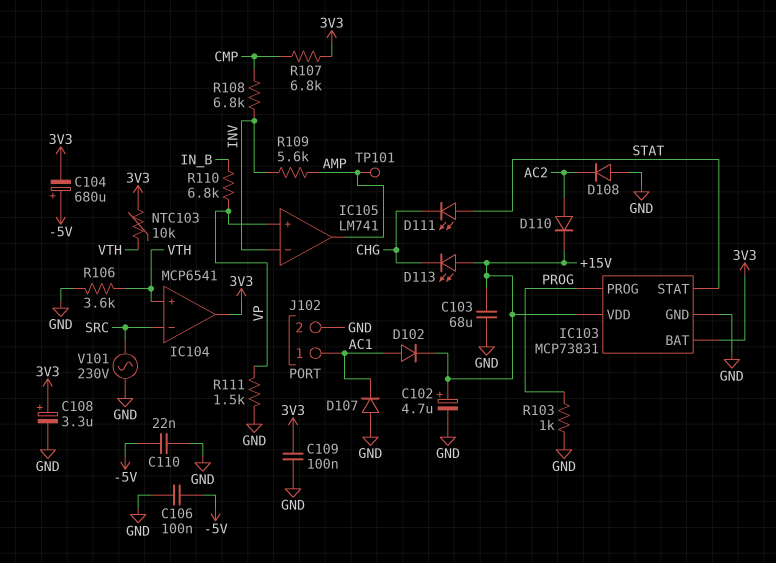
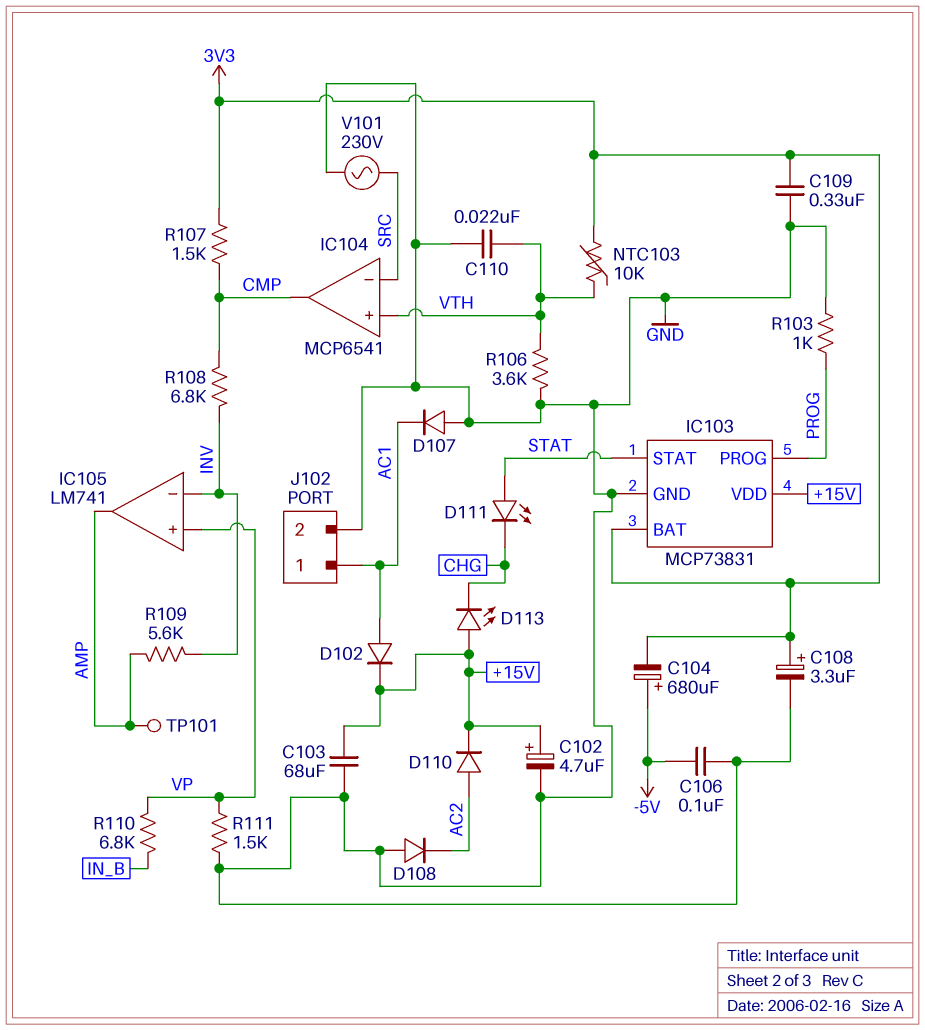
C109: 100nF (3V3, GND) -> 330nF (3V3, GND)
C110: 22nF (-5V, GND) -> 22nF (GND, VTH)
IC104 pin out: 3V3 -> CMP
R107: 6.8k (3V3, CMP) -> 1.5k (3V3, CMP)

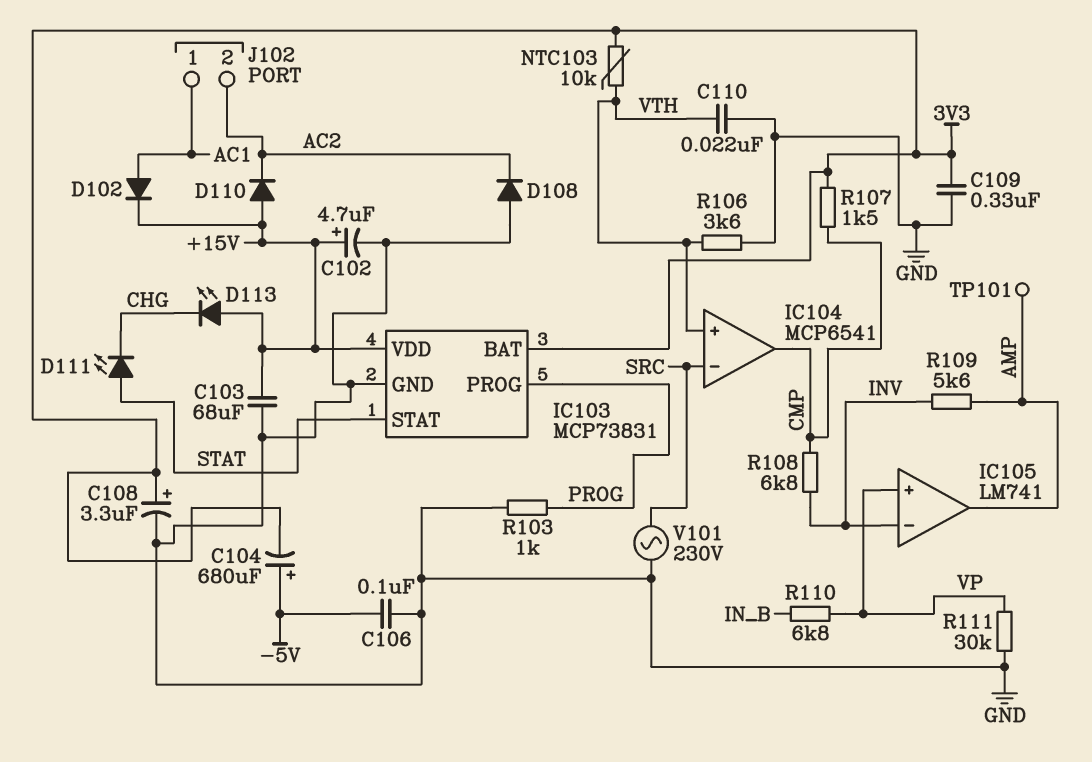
D107: diode (A GND, K AC1) -> none
D110: diode (A AC2, K +15V) -> diode (A +15V, K AC2)
J102 pin 2: GND -> AC2
R111: 1.5k (GND, VP) -> 30k (GND, VP)

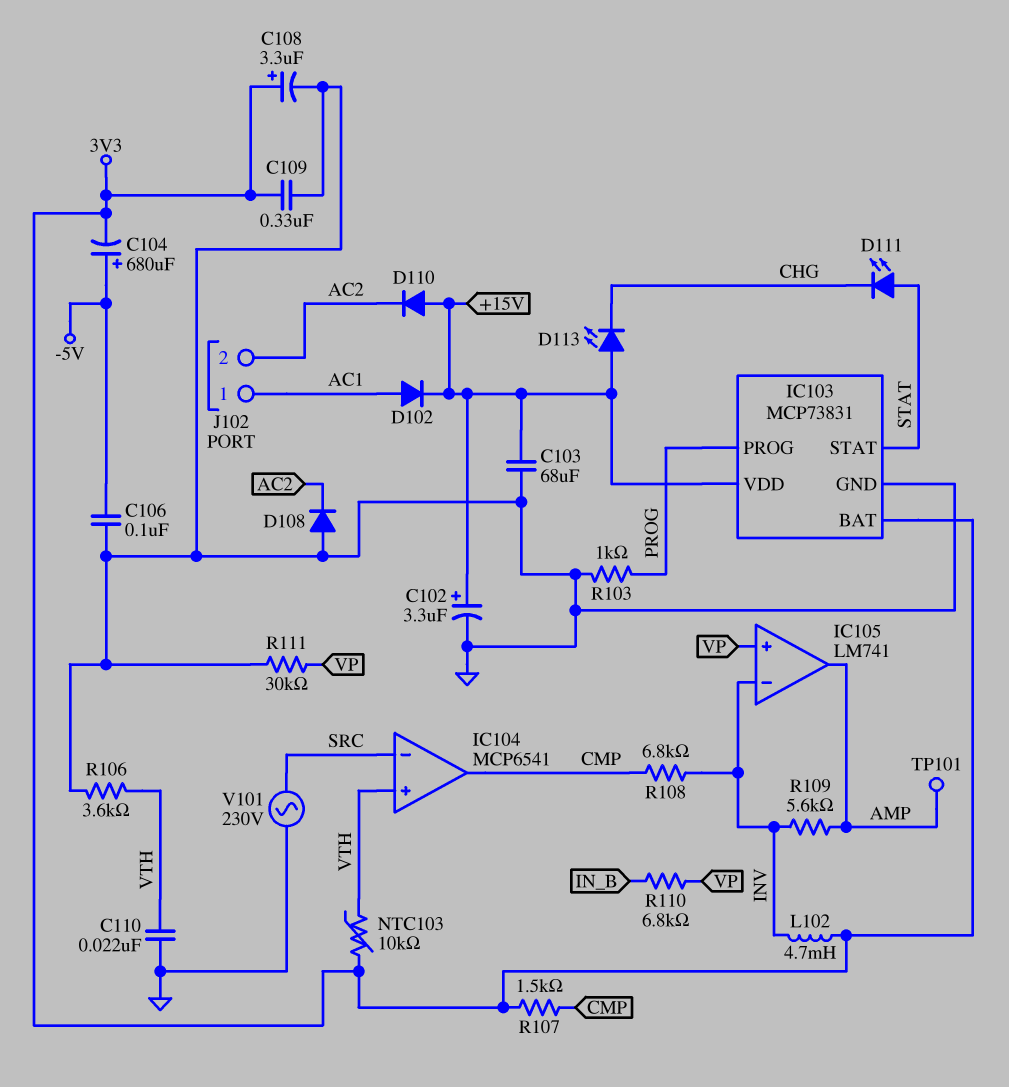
C102: 4.7uF (plus +15V, minus GND) -> 3.3uF (plus +15V, minus GND)
L102: none -> 4.7mH (3V3, INV)

